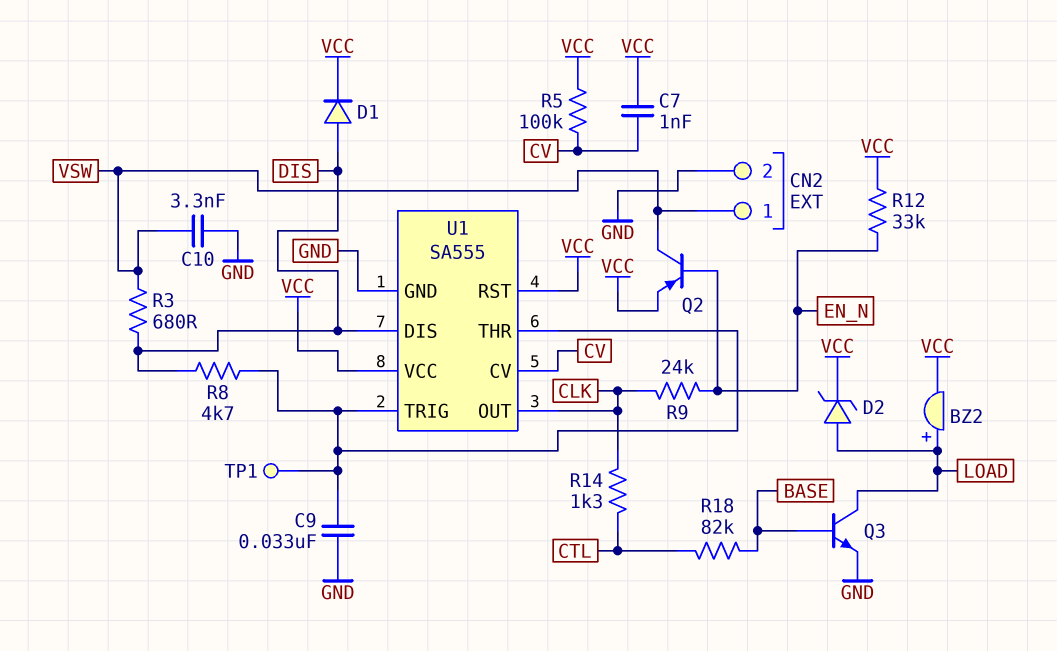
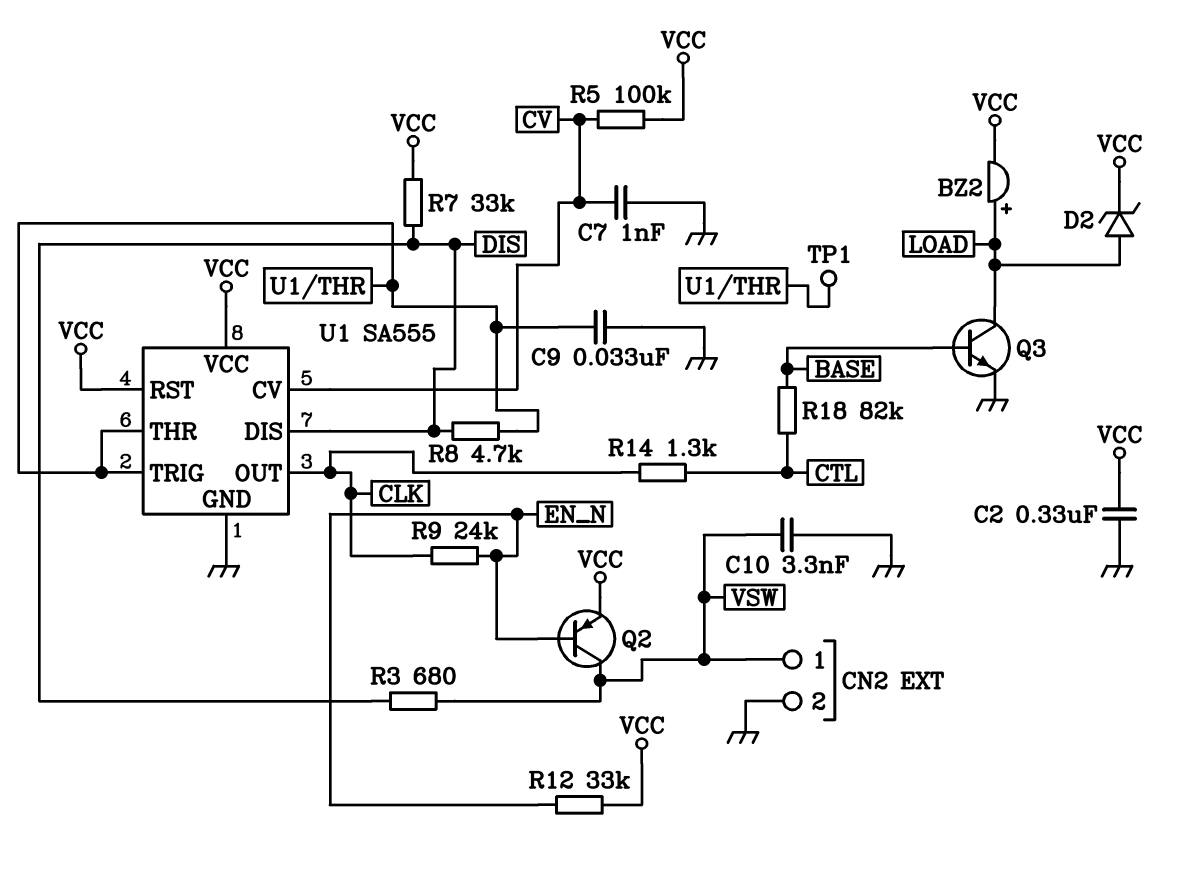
C2: none -> 330nF (GND, VCC)
C7: 1nF (CV, VCC) -> 1nF (CV, GND)
D1: diode (A DIS, K VCC) -> none
R7: none -> 33k (DIS, VCC)

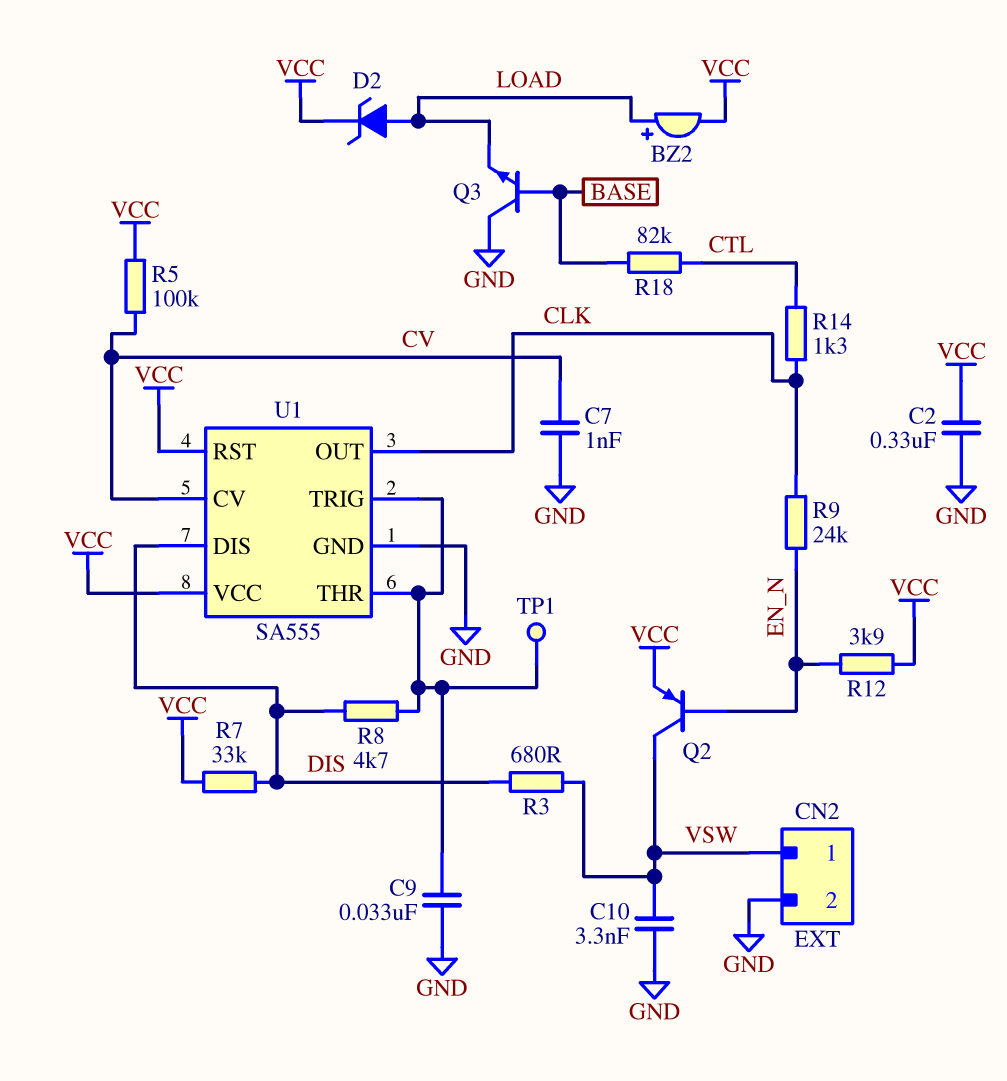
Q3: NPN (B BASE, C LOAD, E GND) -> NPN (B BASE, C GND, E LOAD)
R12: 33k (EN_N, VCC) -> 3.9k (EN_N, VCC)

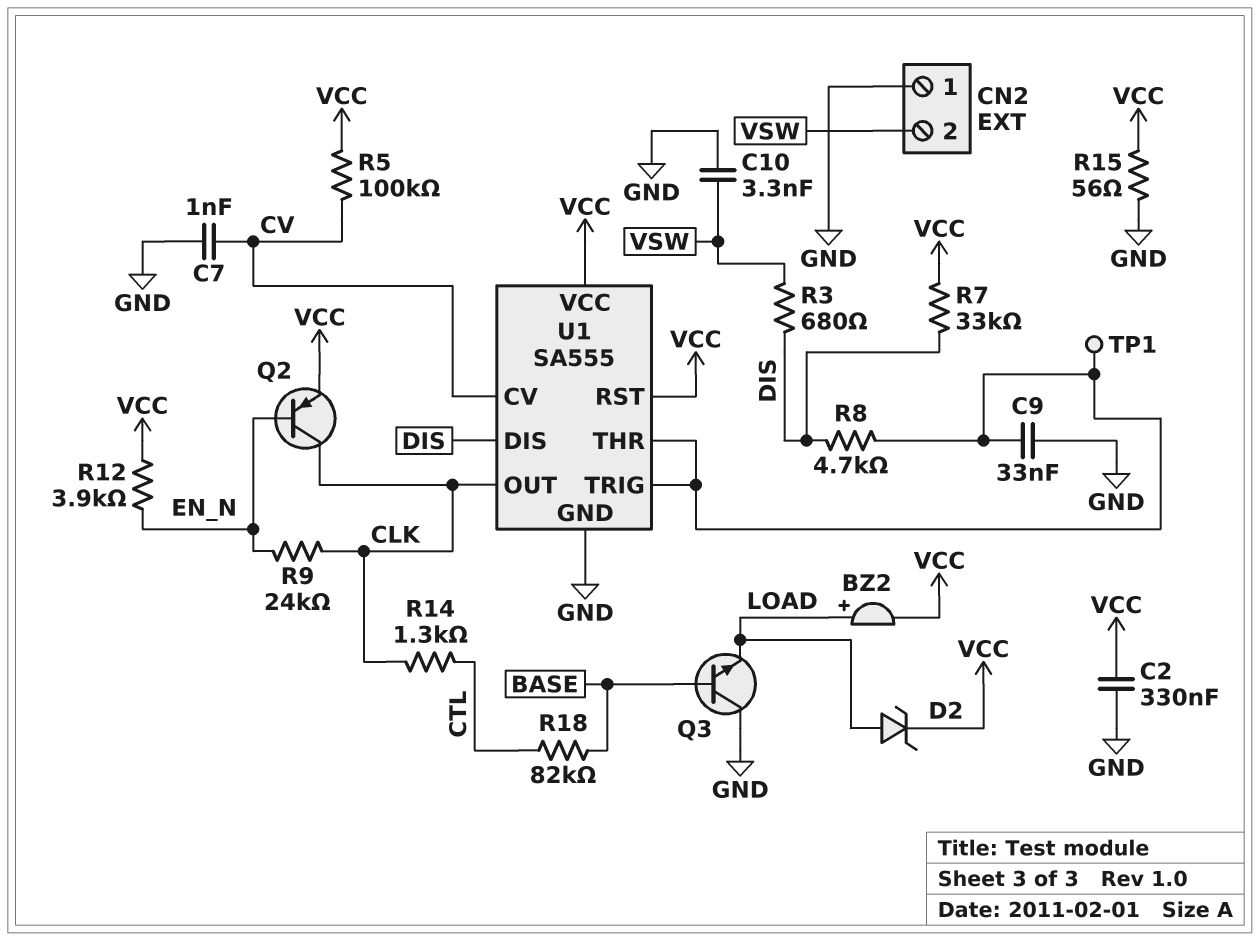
CN2 pin 1: VSW -> GND
CN2 pin 2: GND -> VSW
Q2: PNP (B EN_N, C VSW, E VCC) -> PNP (B EN_N, C CLK, E VCC)
R15: none -> 56 (GND, VCC)

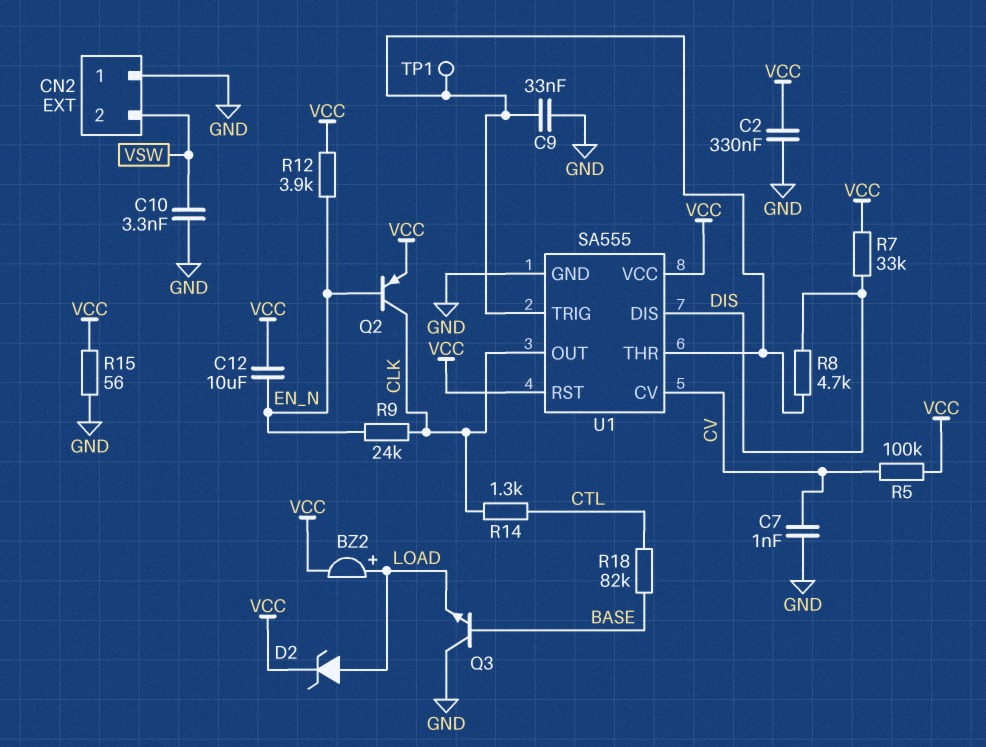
C12: none -> 10uF (EN_N, VCC)
R3: 680 (DIS, VSW) -> none

